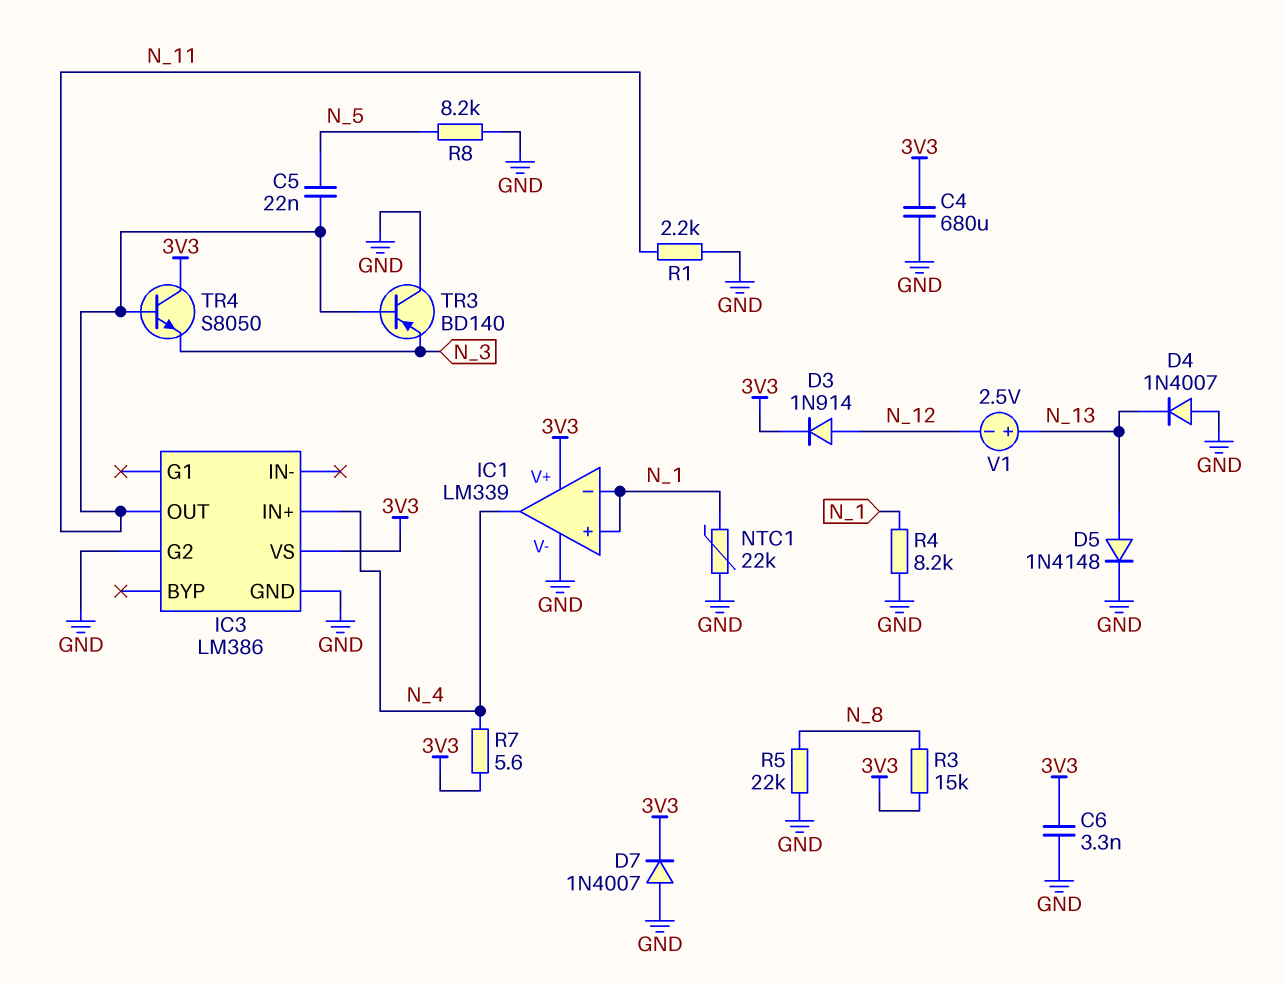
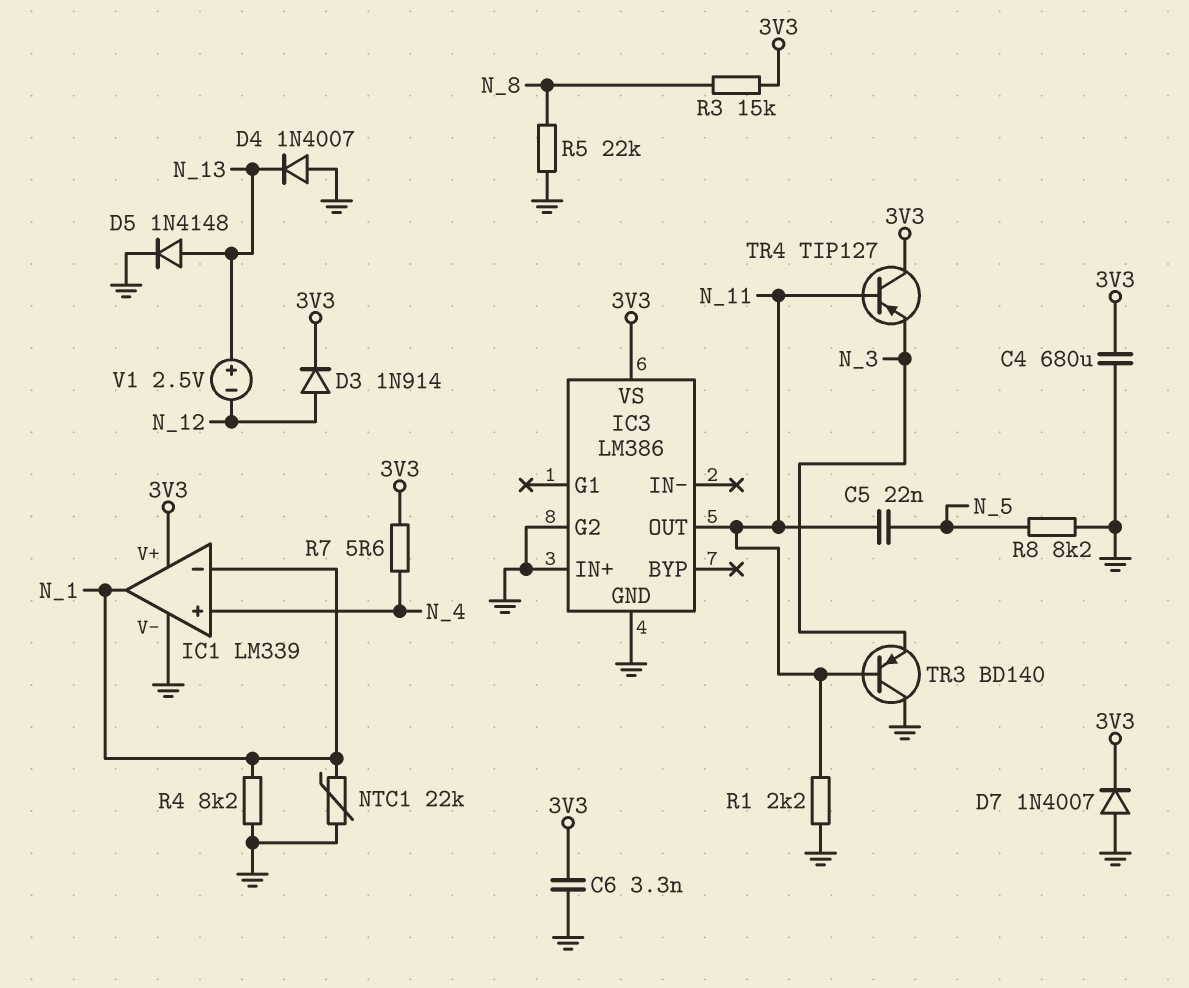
IC1 pin in+: N_1 -> N_4
IC1 pin out: N_4 -> N_1
IC3 pin IN+: N_4 -> GND
TR4: NPN S8050 (B N_11, C 3V3, E N_3) -> PNP TIP127 (B N_11, C 3V3, E N_3)

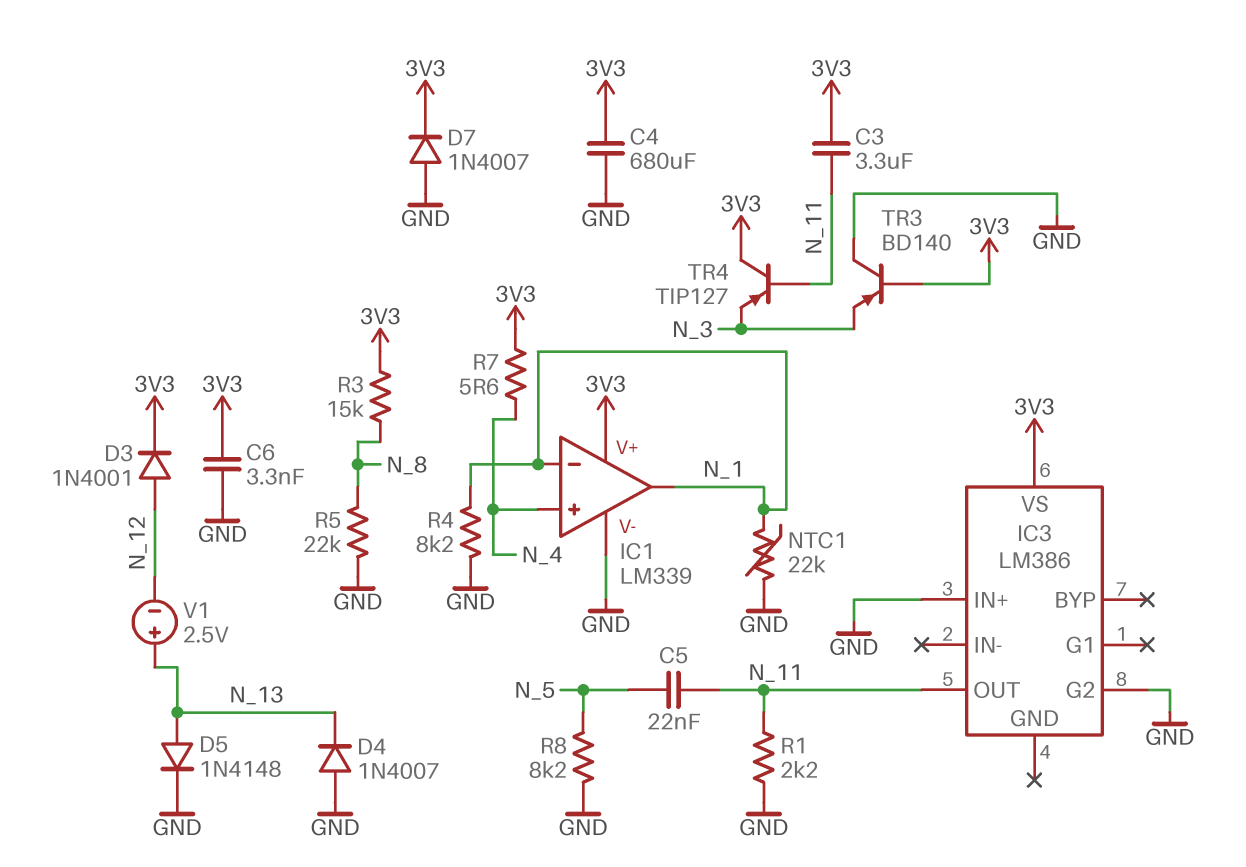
C3: none -> 3.3uF (3V3, N_11)
D3: diode 1N914 (A N_12, K 3V3) -> diode 1N4001 (A N_12, K 3V3)
IC3 pin GND: GND -> none
TR3: PNP BD140 (B N_11, C GND, E N_3) -> PNP BD140 (B 3V3, C GND, E N_3)

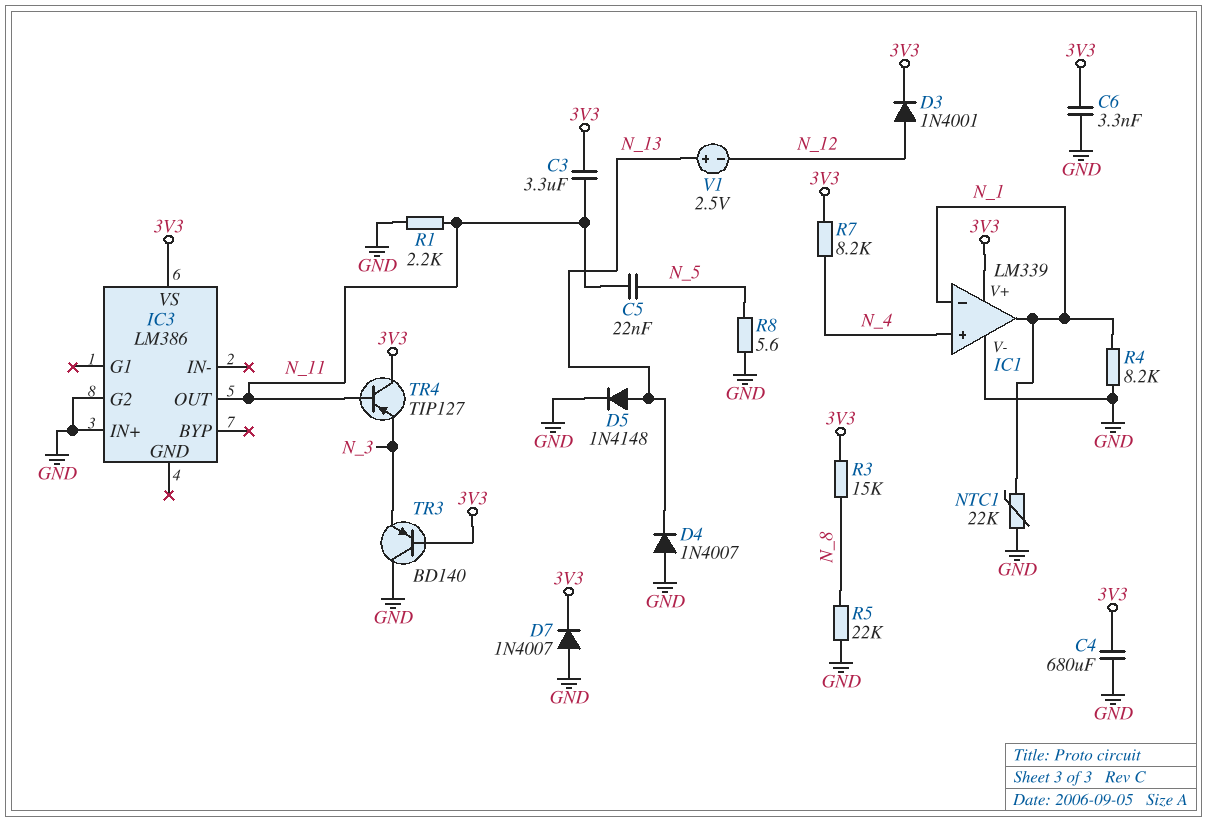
R7: 5.6 (3V3, N_4) -> 8.2k (3V3, N_4)
R8: 8.2k (GND, N_5) -> 5.6 (GND, N_5)

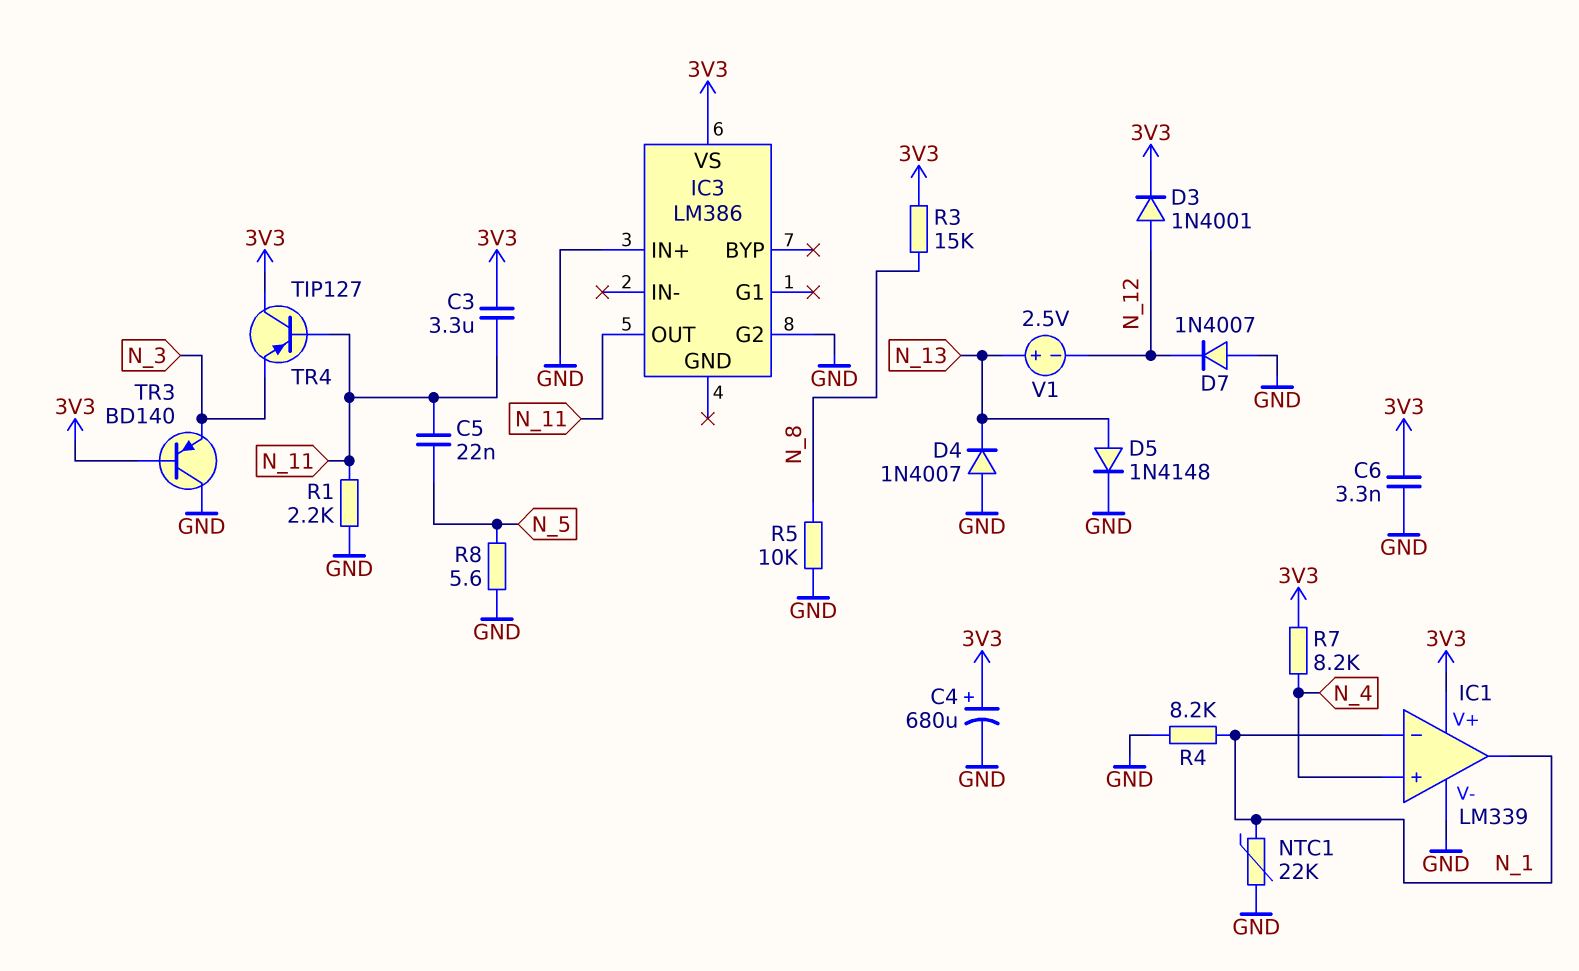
C4: 680uF (3V3, GND) -> 680uF (plus 3V3, minus GND)
D7: diode 1N4007 (A GND, K 3V3) -> diode 1N4007 (A GND, K N_12)
R5: 22k (GND, N_8) -> 10k (GND, N_8)

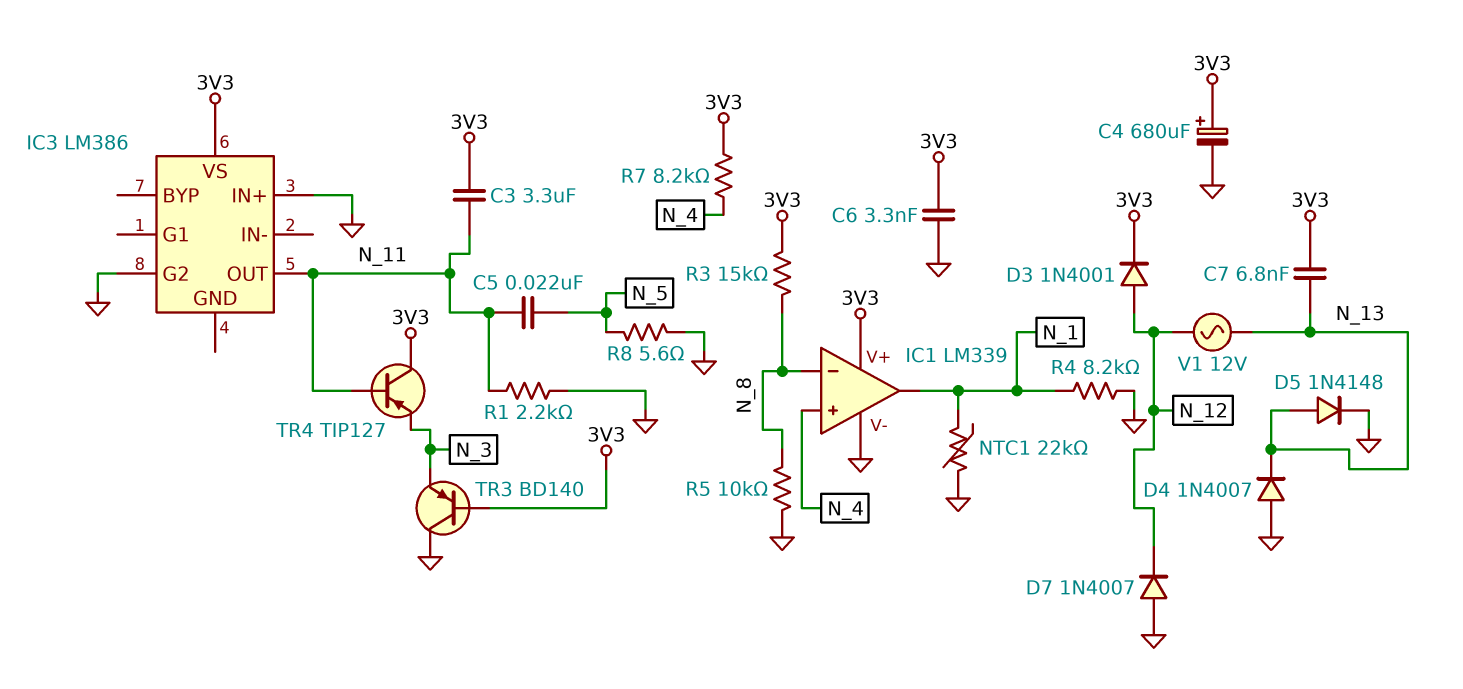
C7: none -> 6.8nF (3V3, N_13)
IC1 pin in-: N_1 -> N_8
V1: 2.5V (plus N_13, minus N_12) -> AC 12V (N_12, N_13)

